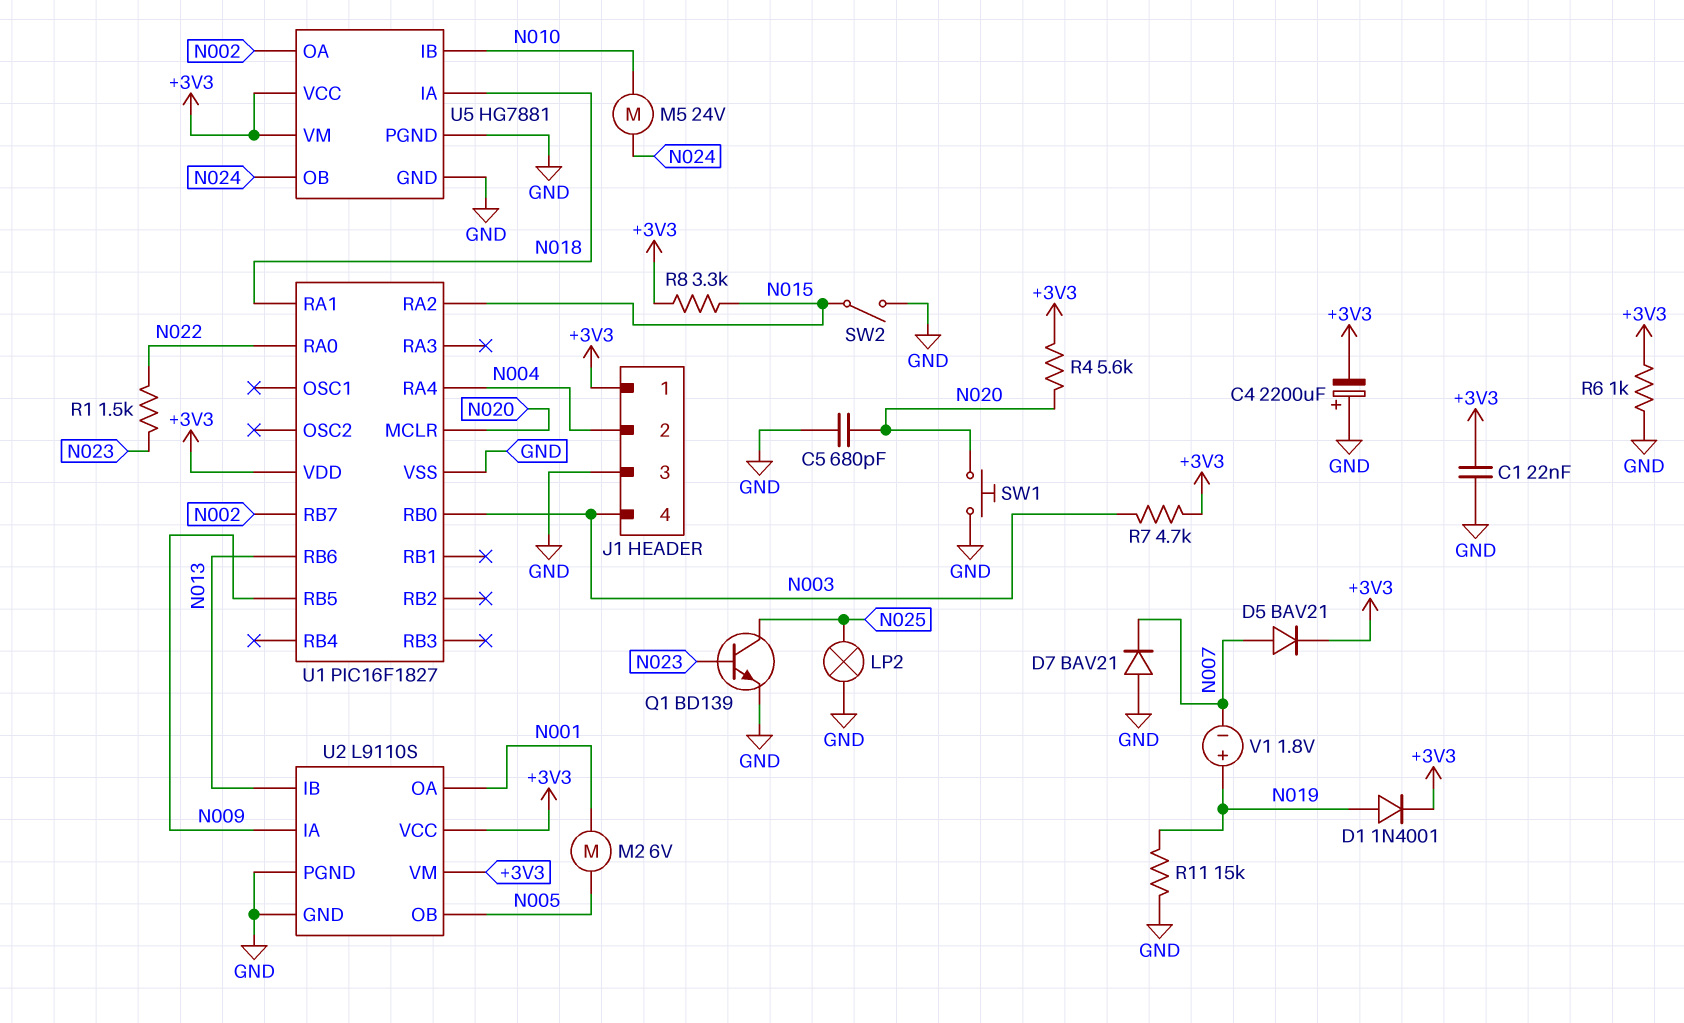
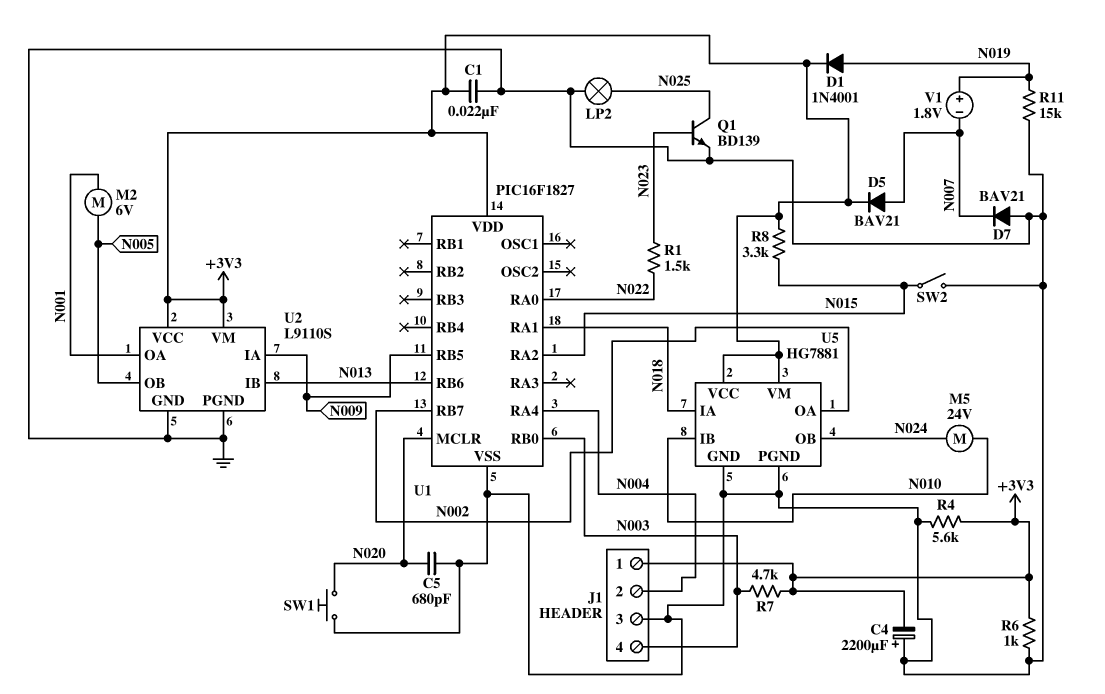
R4: 5.6k (+3V3, N020) -> 5.6k (+3V3, GND)

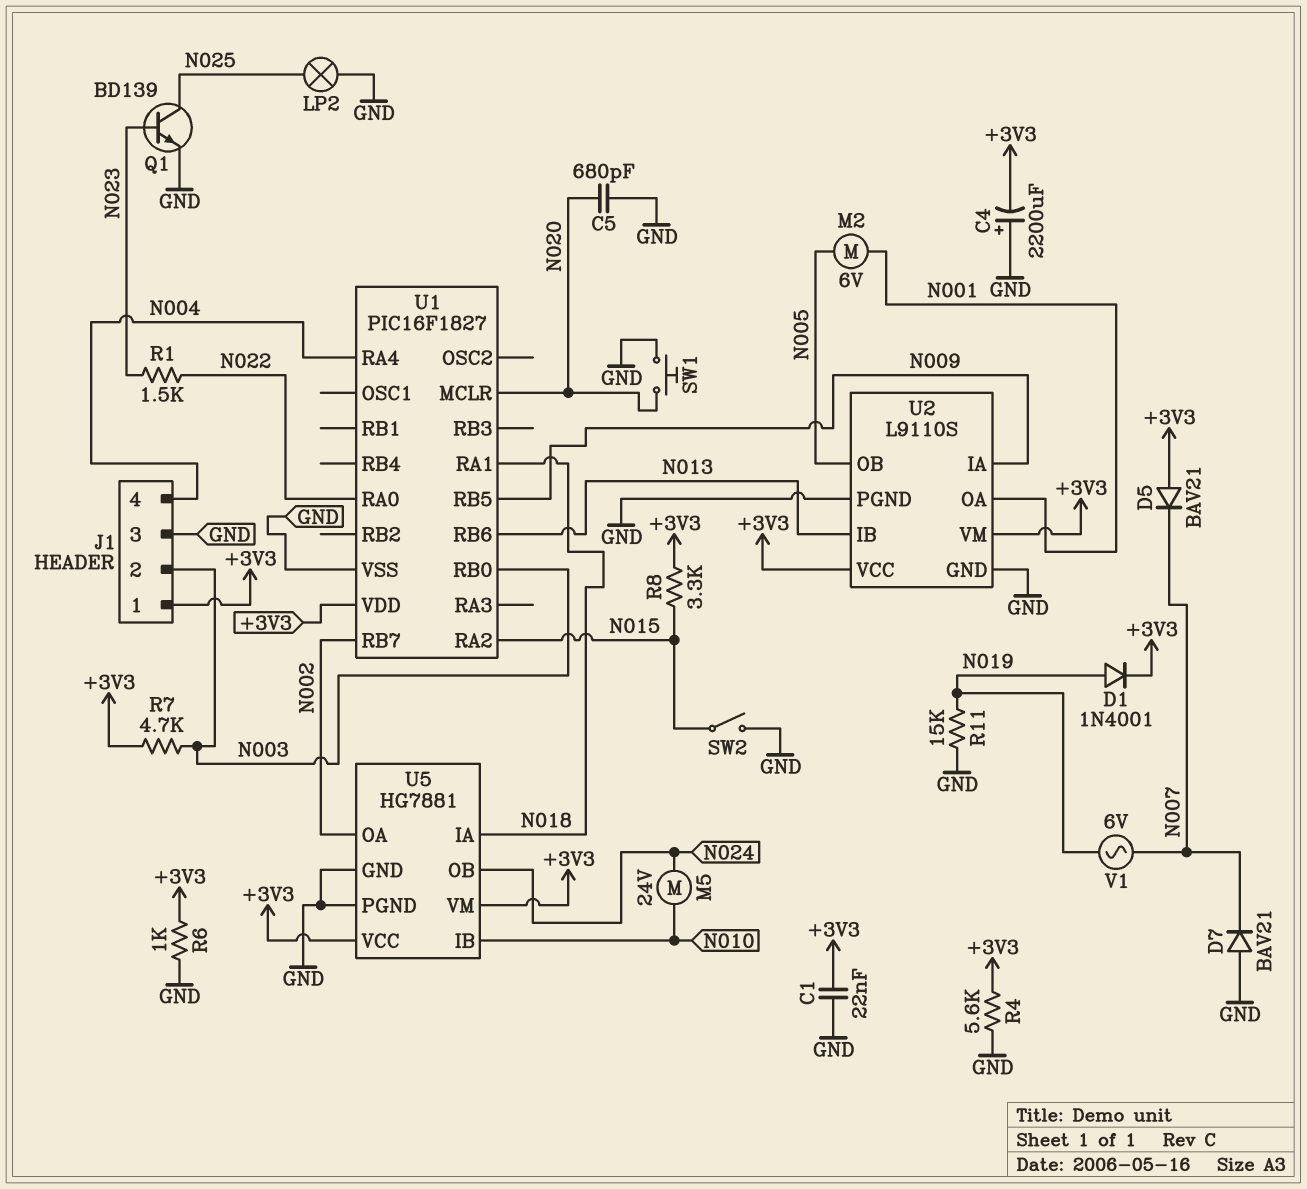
D5: diode BAV21 (A N007, K +3V3) -> diode BAV21 (A +3V3, K N007)
J1 pin 2: N004 -> N003
J1 pin 4: N003 -> N004
V1: 1.8V (plus N019, minus N007) -> AC 6V (N007, N019)

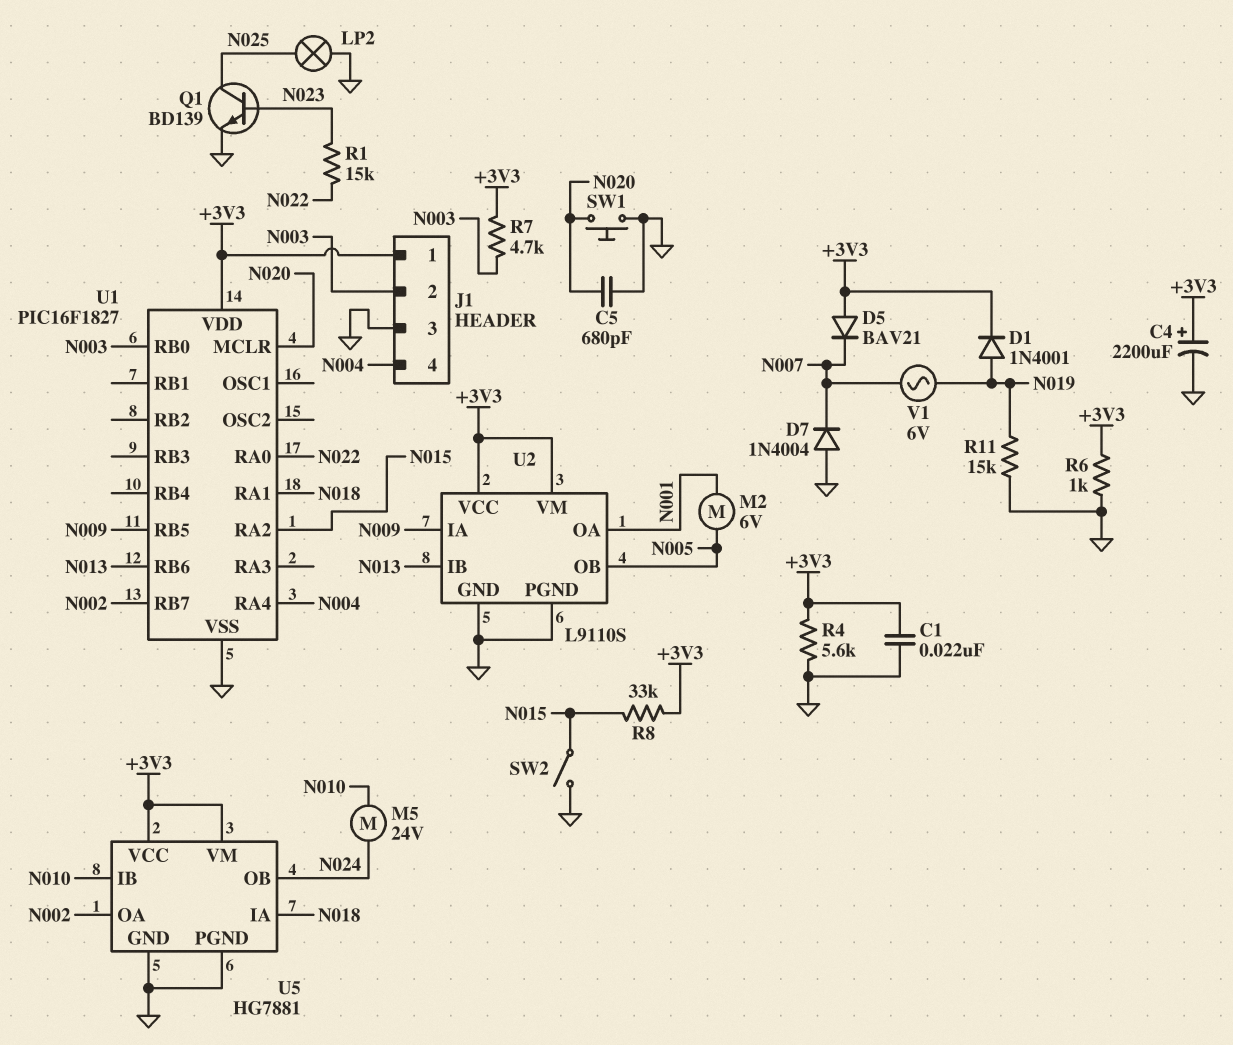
C4: 2200uF (plus GND, minus +3V3) -> 2200uF (plus +3V3, minus GND)
D7: diode BAV21 (A GND, K N007) -> diode 1N4004 (A GND, K N007)
R1: 1.5k (N022, N023) -> 15k (N022, N023)
R8: 3.3k (+3V3, N015) -> 33k (+3V3, N015)

